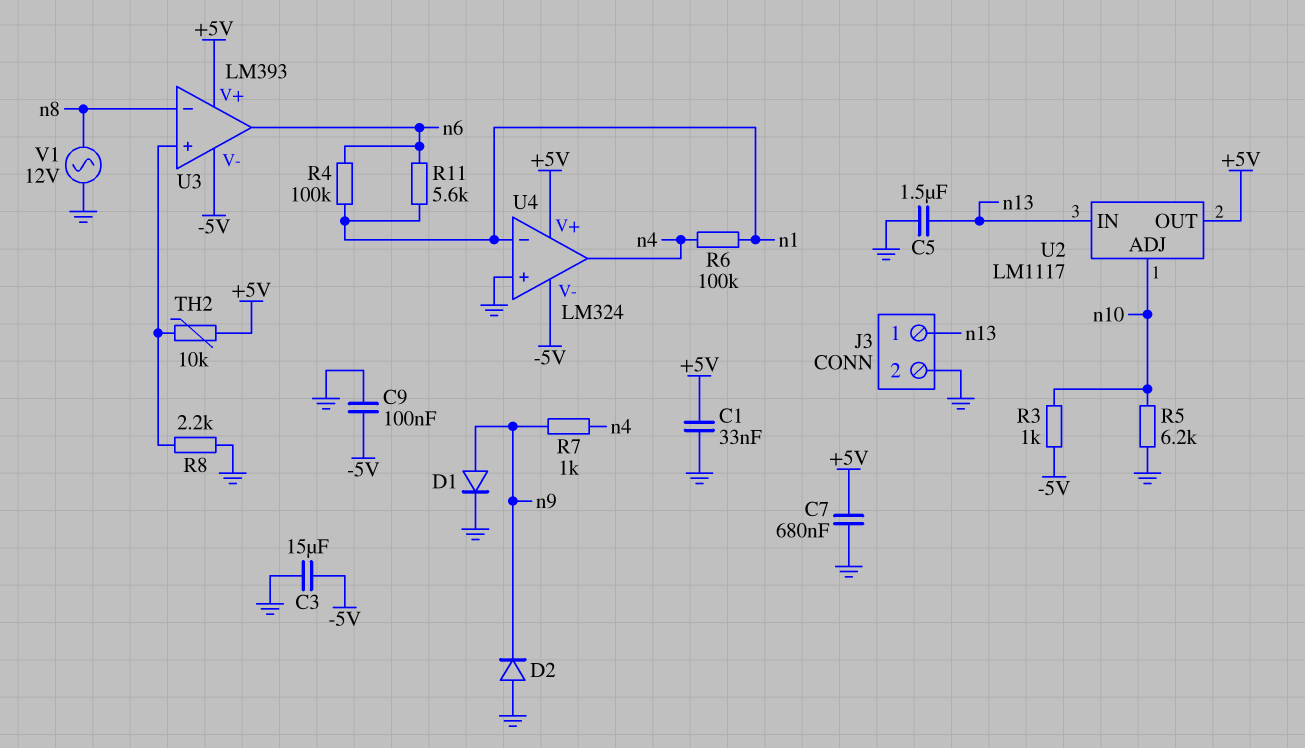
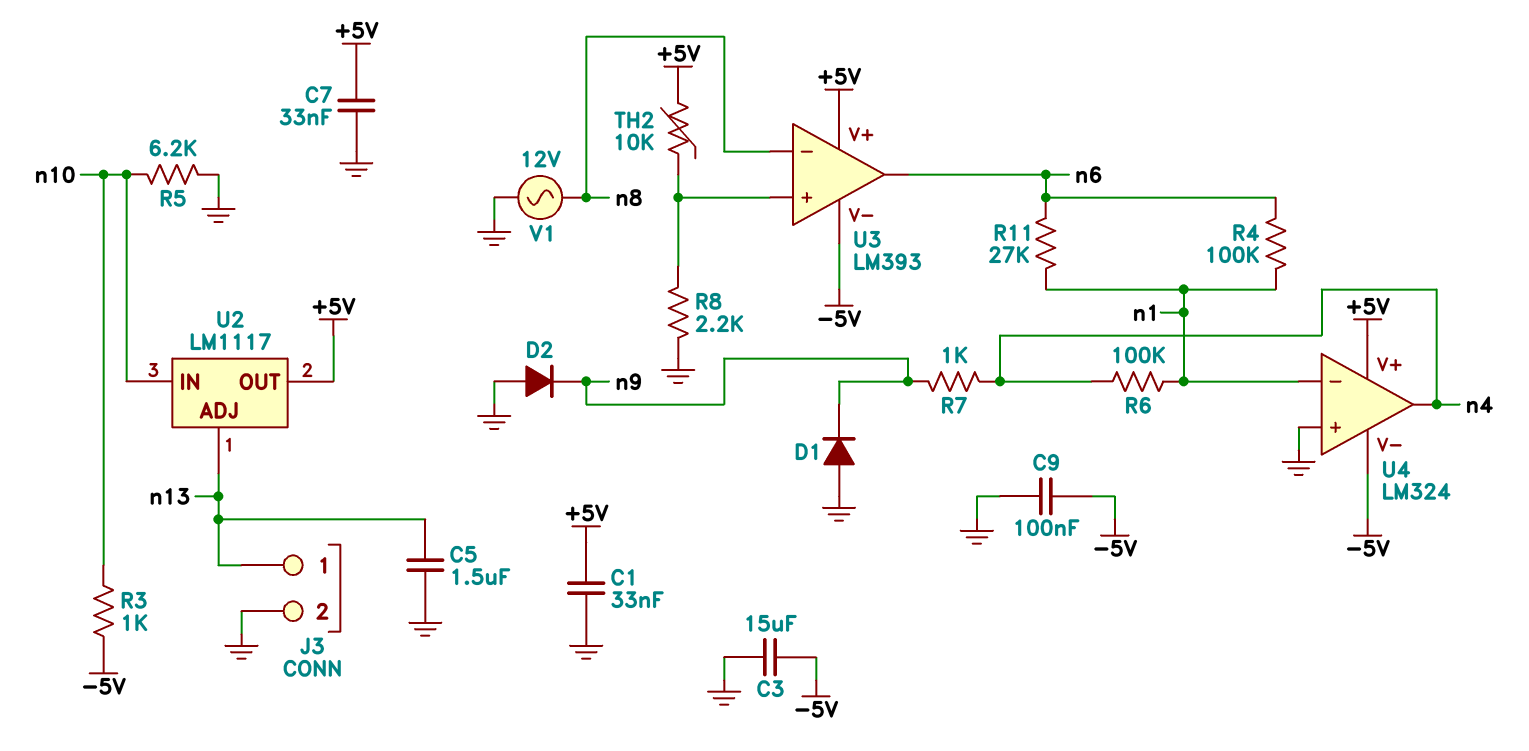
C7: 680nF (+5V, GND) -> 33nF (+5V, GND)
D1: diode (A n9, K GND) -> diode (A GND, K n9)
R11: 5.6k (n1, n6) -> 27k (n1, n6)
U2 pin ADJ: n10 -> n13
U2 pin IN: n13 -> n10

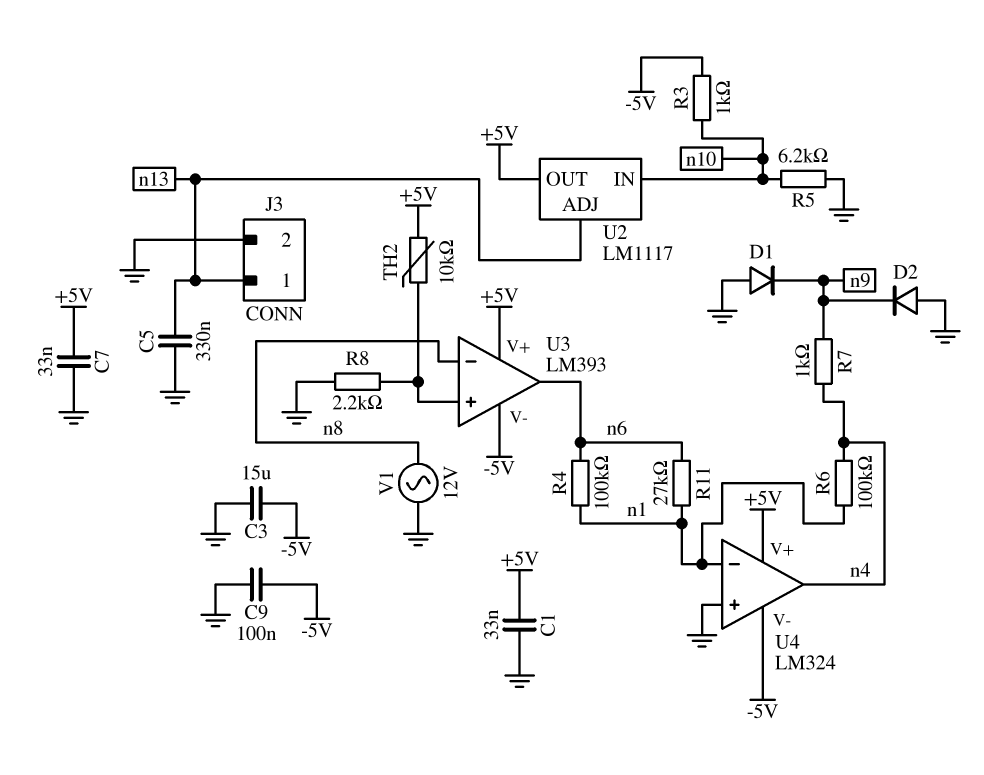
C5: 1.5uF (GND, n13) -> 330nF (GND, n13)

